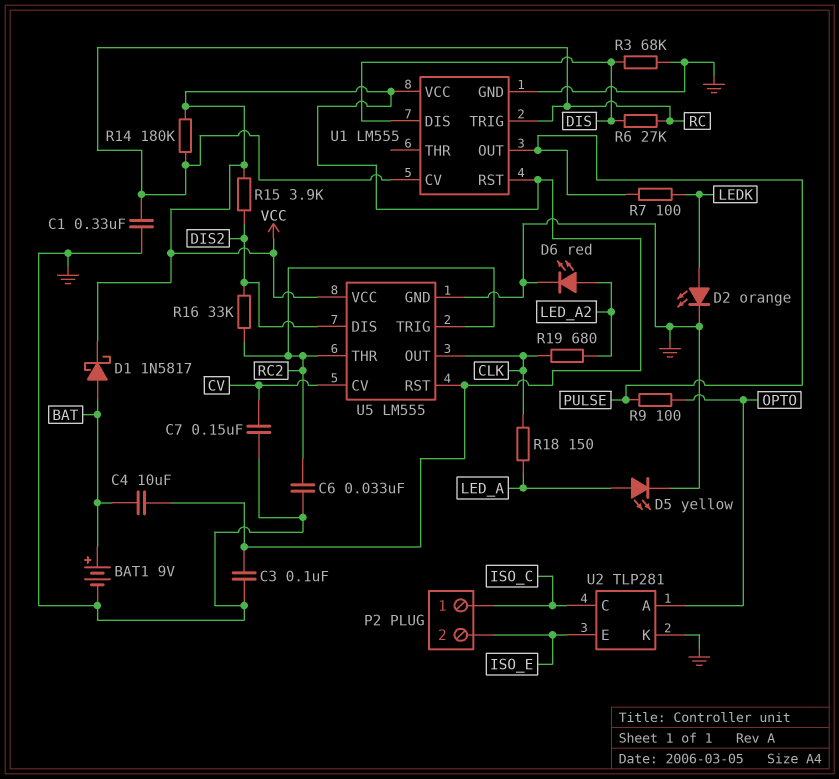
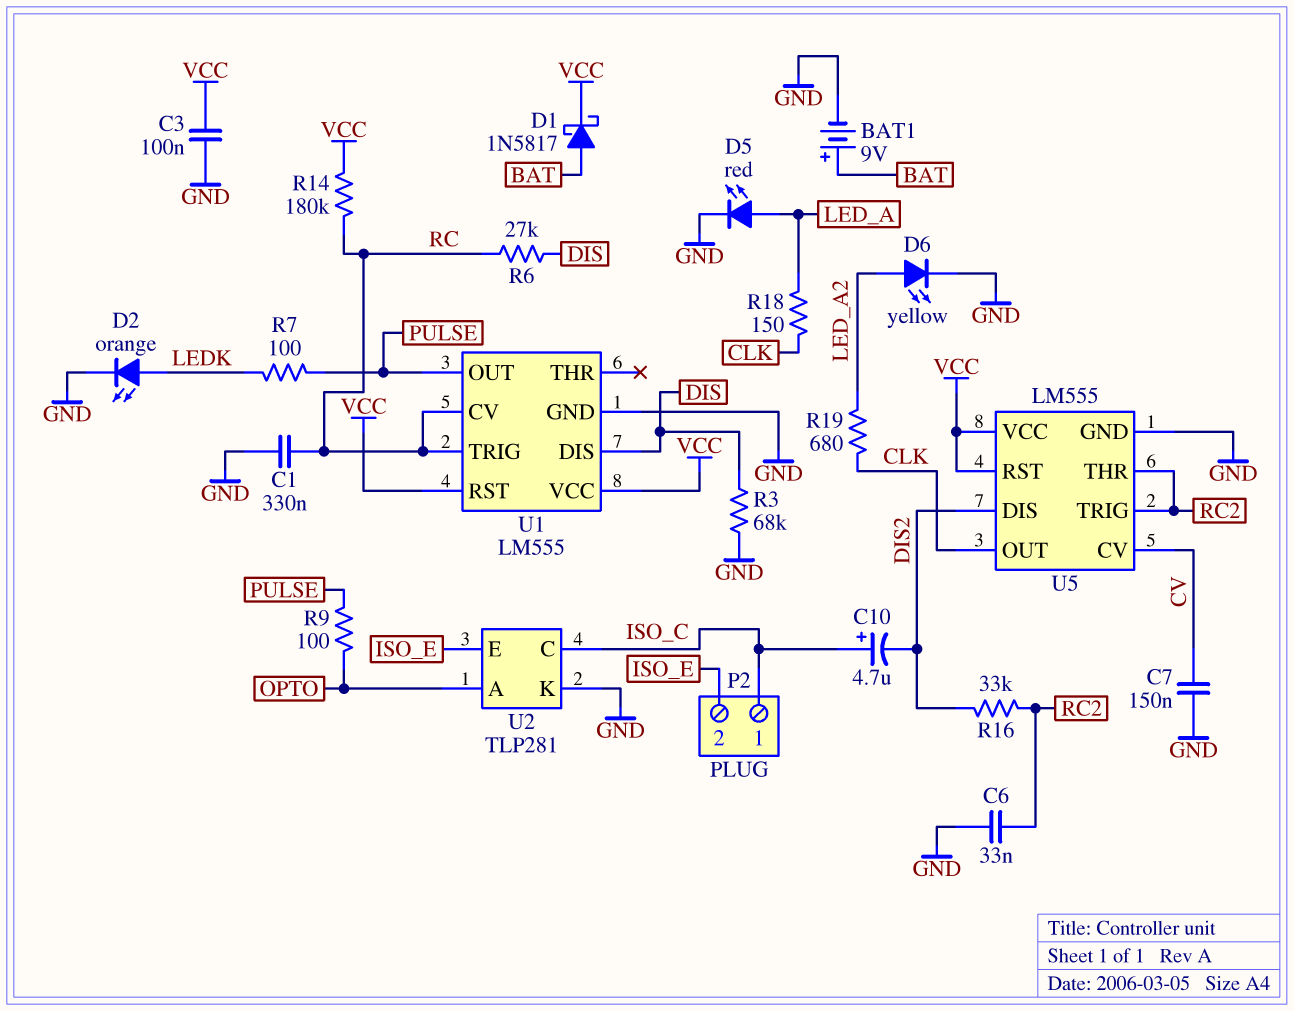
C4: 10uF (BAT, VCC) -> none
C10: none -> 4.7uF (plus ISO_C, minus DIS2)
D5: LED yellow (A LED_A, K GND) -> LED red (A LED_A, K GND)
D6: LED red (A LED_A2, K GND) -> LED yellow (A LED_A2, K GND)
R15: 3.9k (DIS2, VCC) -> none

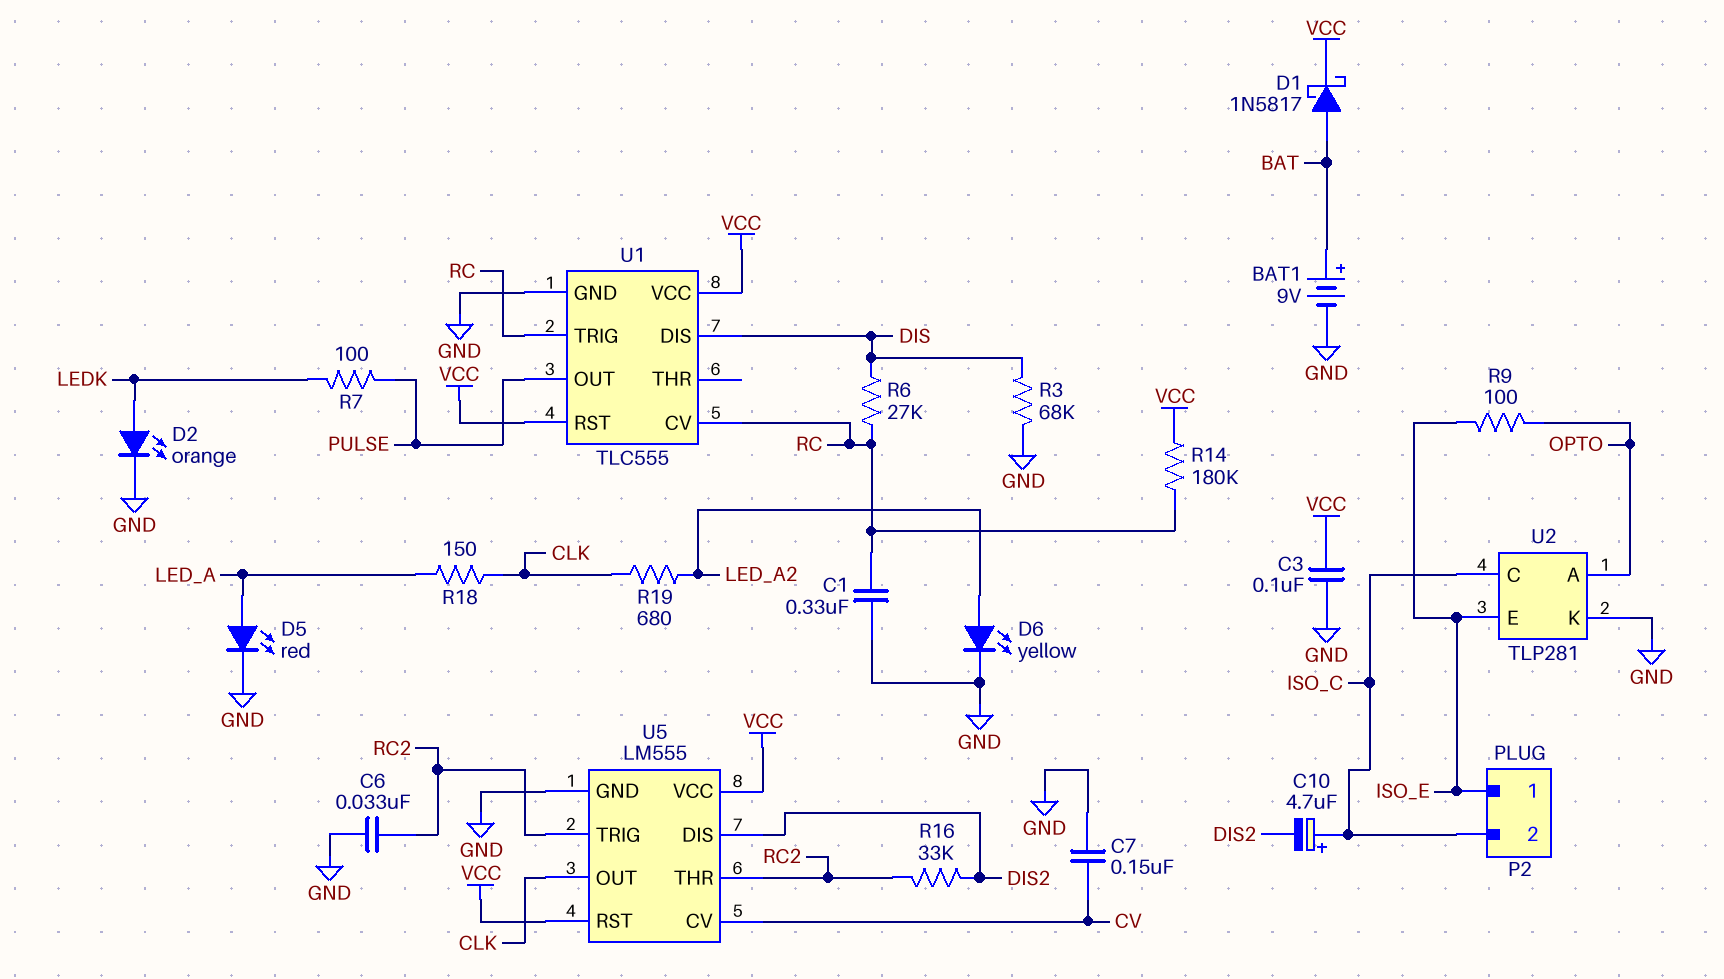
P2 pin 1: ISO_C -> ISO_E
P2 pin 2: ISO_E -> ISO_C
R9: 100 (OPTO, PULSE) -> 100 (ISO_E, OPTO)
U1: LM555 -> TLC555

